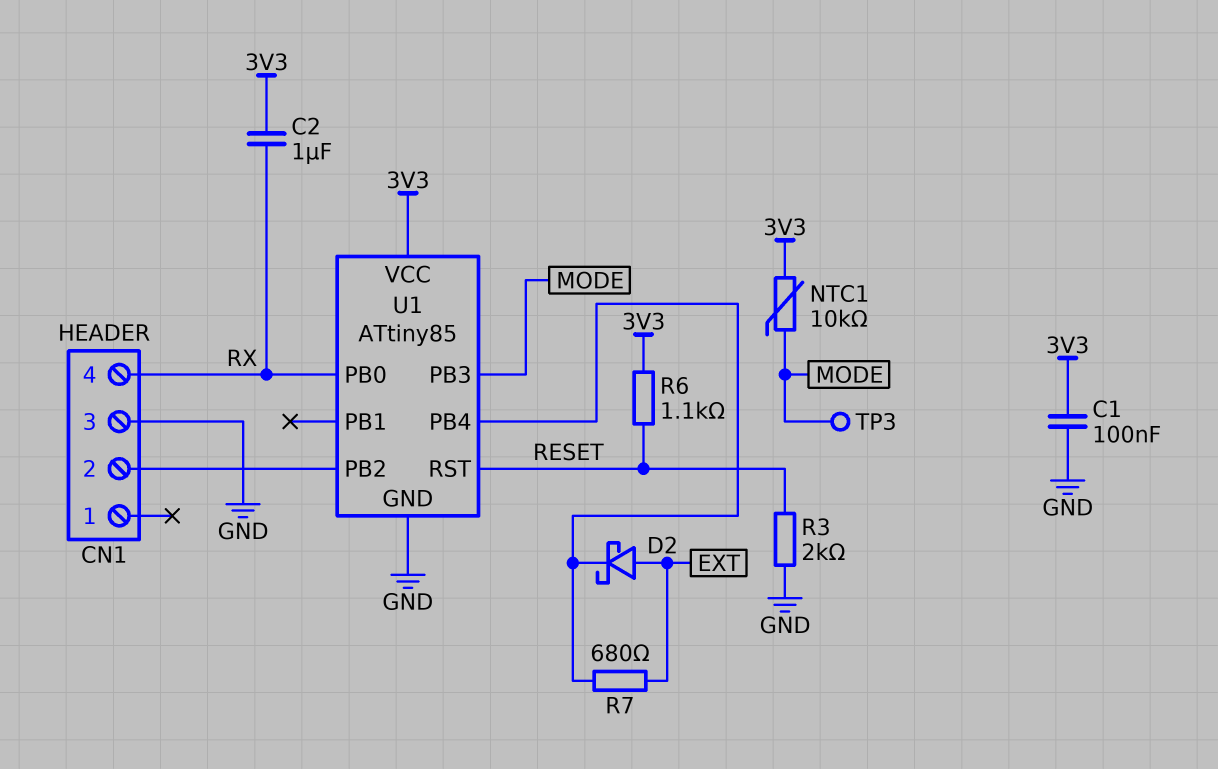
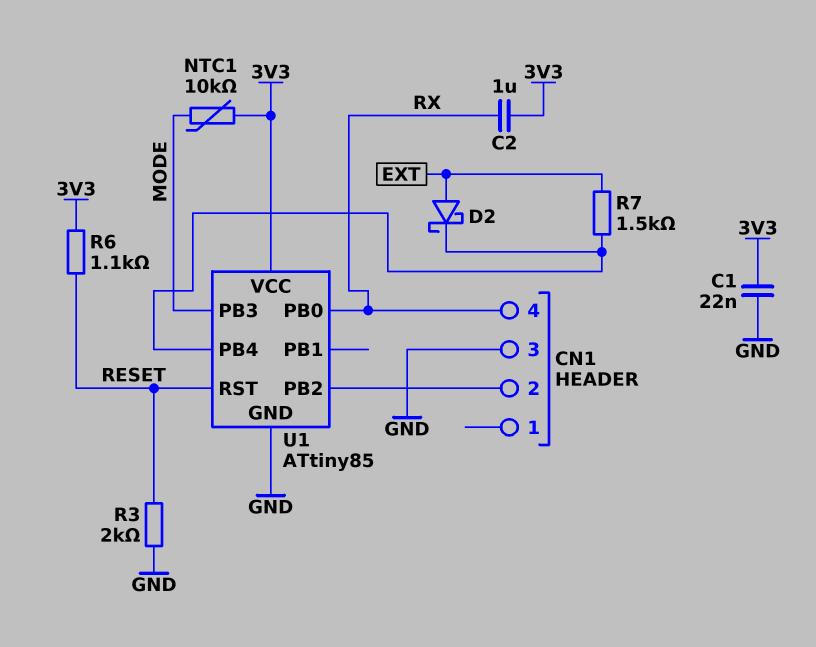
C1: 100nF (3V3, GND) -> 22nF (3V3, GND)
R7: 680 (EXT, U1/PB4) -> 1.5k (EXT, U1/PB4)
TP3: test point (MODE) -> none

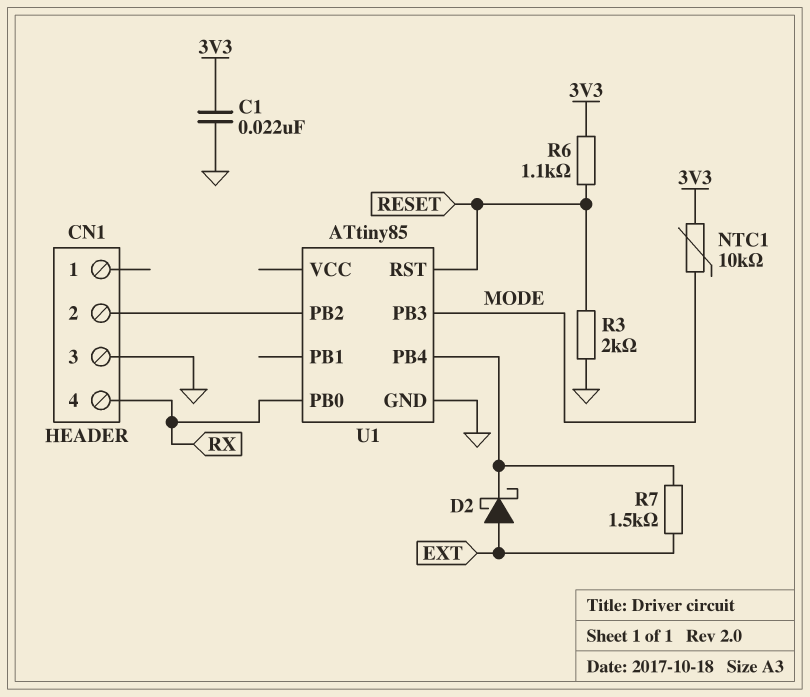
C2: 1uF (3V3, RX) -> none
U1 pin VCC: 3V3 -> none

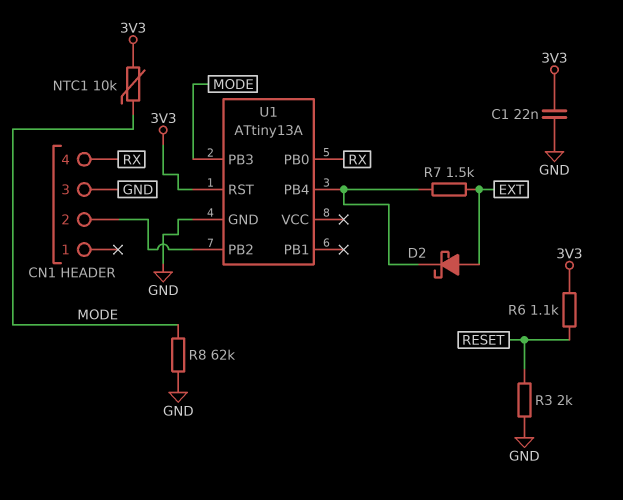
R8: none -> 62k (GND, MODE)
U1: ATtiny85 -> ATtiny13A
U1 pin RST: RESET -> 3V3

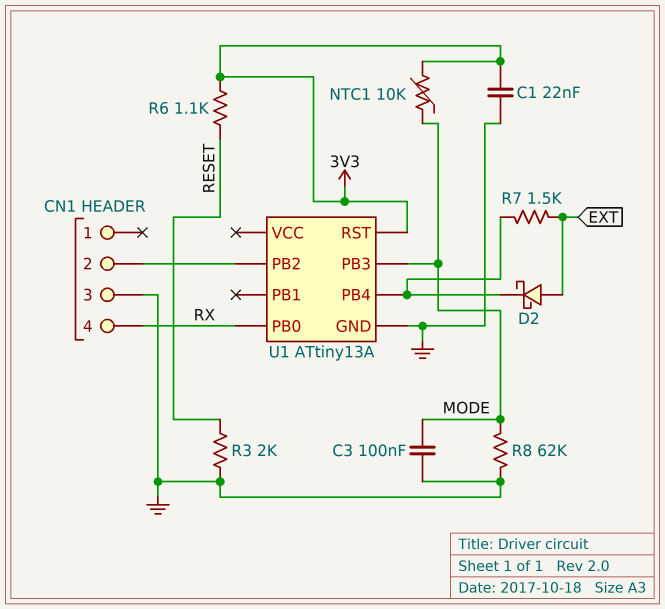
C3: none -> 100nF (GND, MODE)

